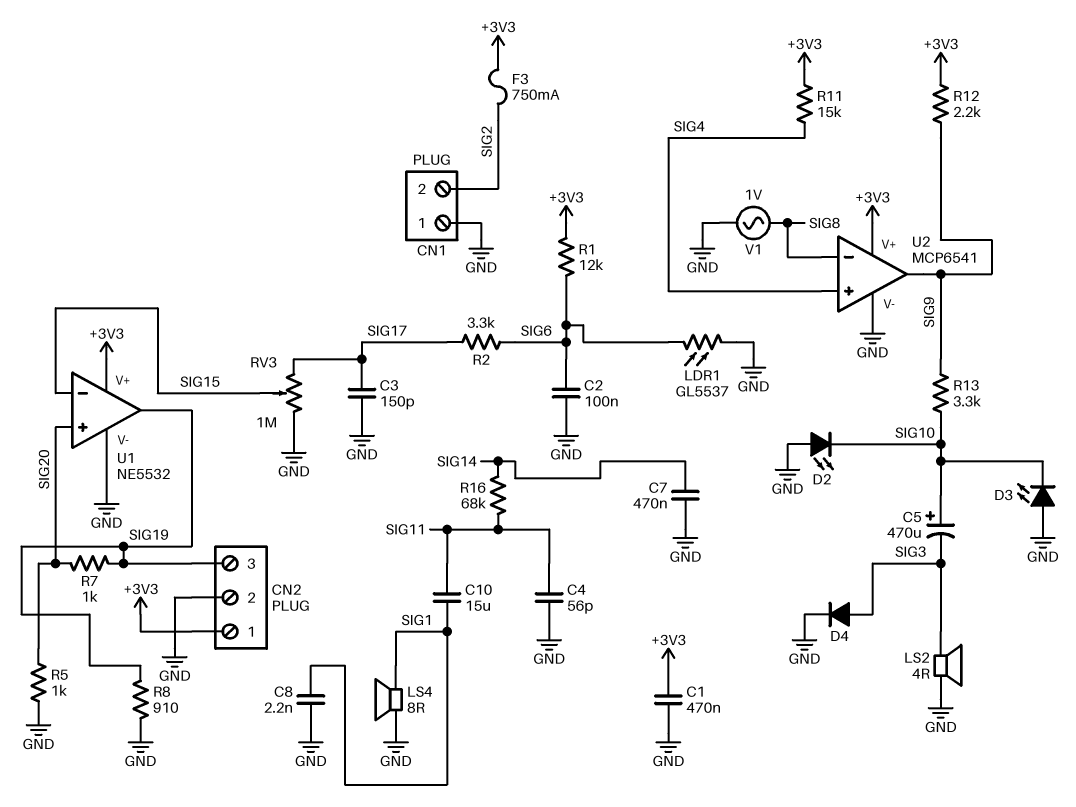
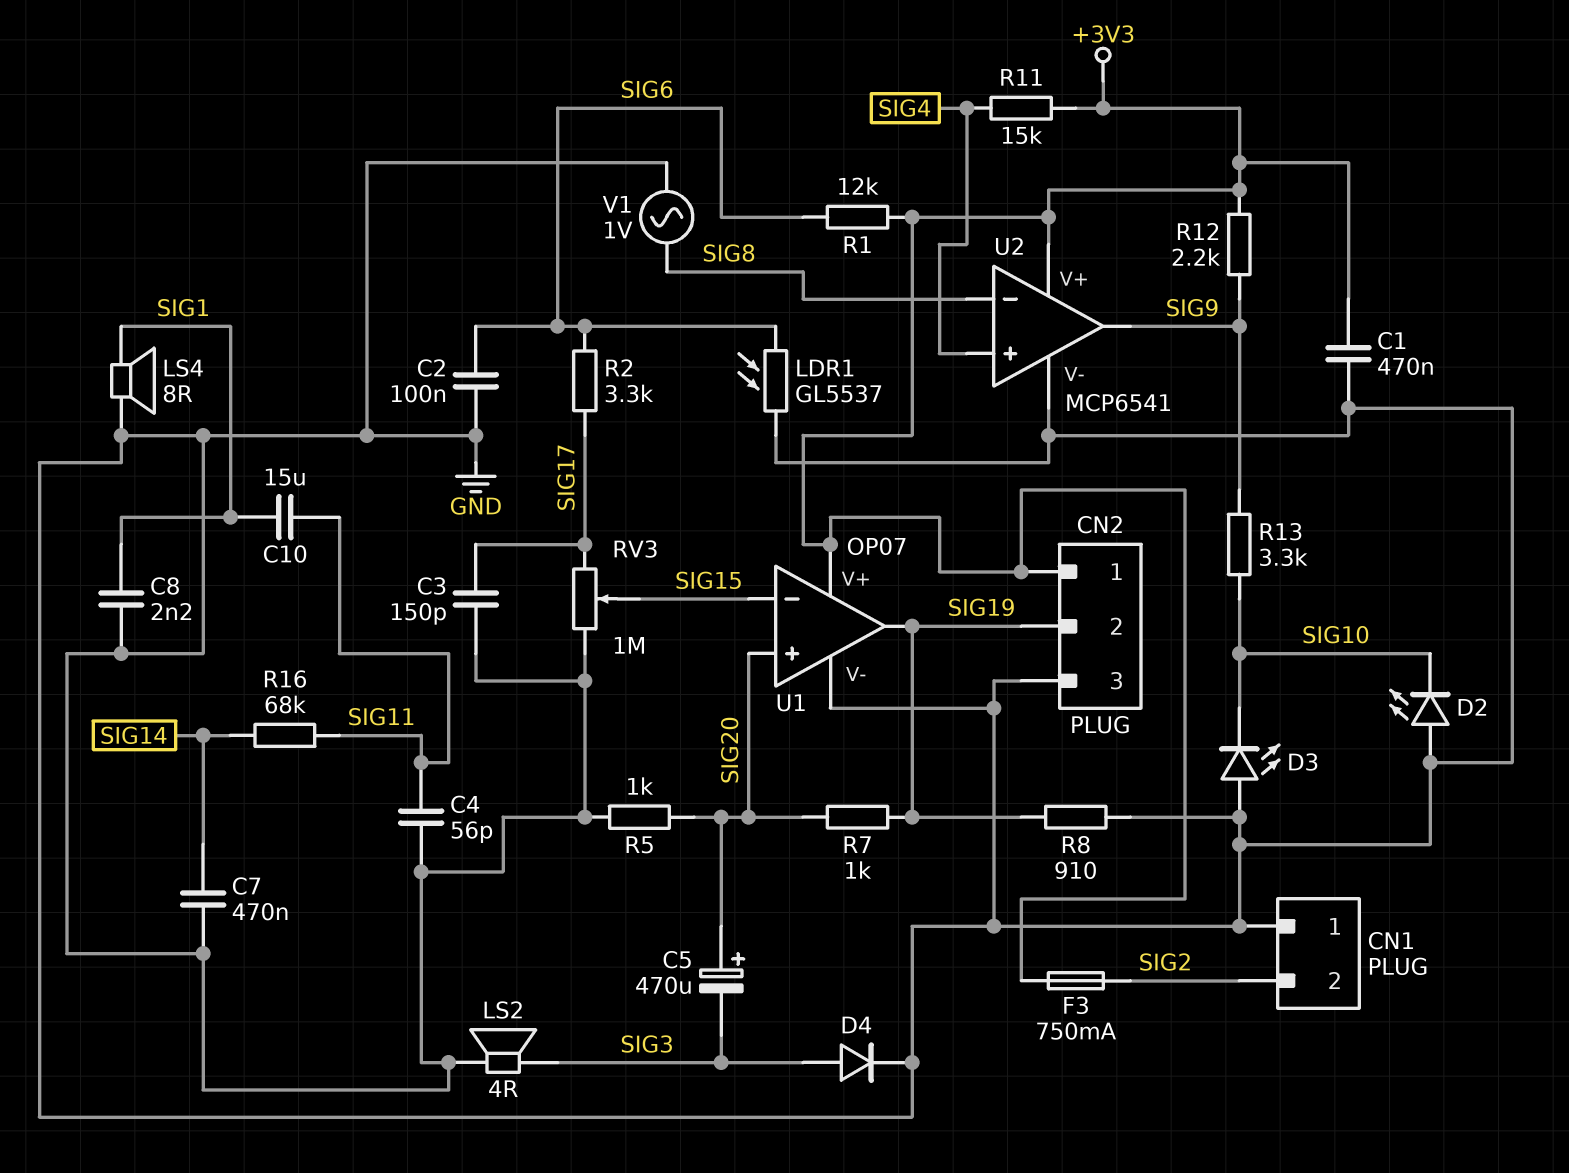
C5: 470uF (plus SIG10, minus SIG3) -> 470uF (plus SIG20, minus SIG3)
CN2 pin 2: GND -> SIG19
CN2 pin 3: SIG19 -> GND
U1: NE5532 -> OP07

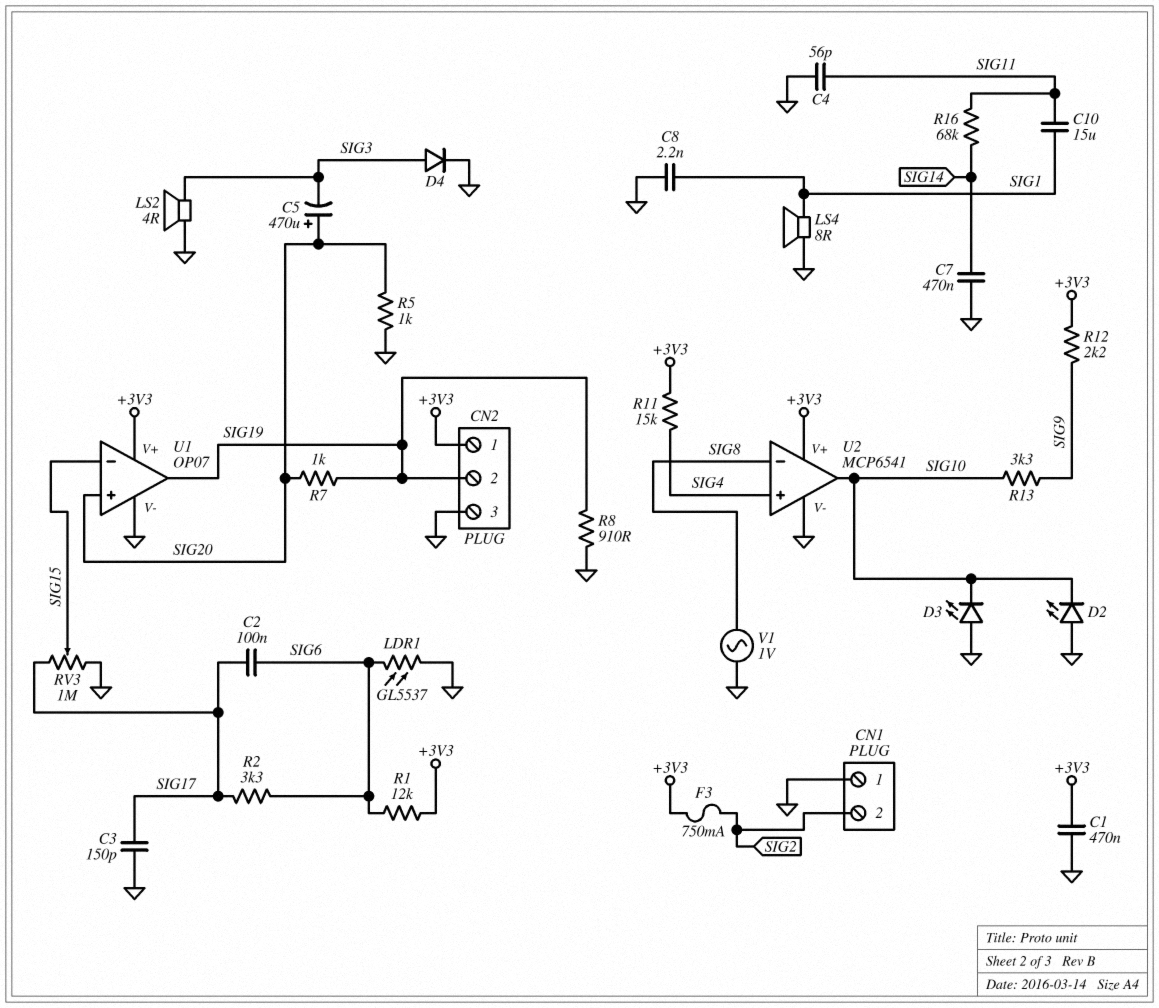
C2: 100nF (GND, SIG6) -> 100nF (SIG6, SIG17)
U2 pin out: SIG9 -> SIG10

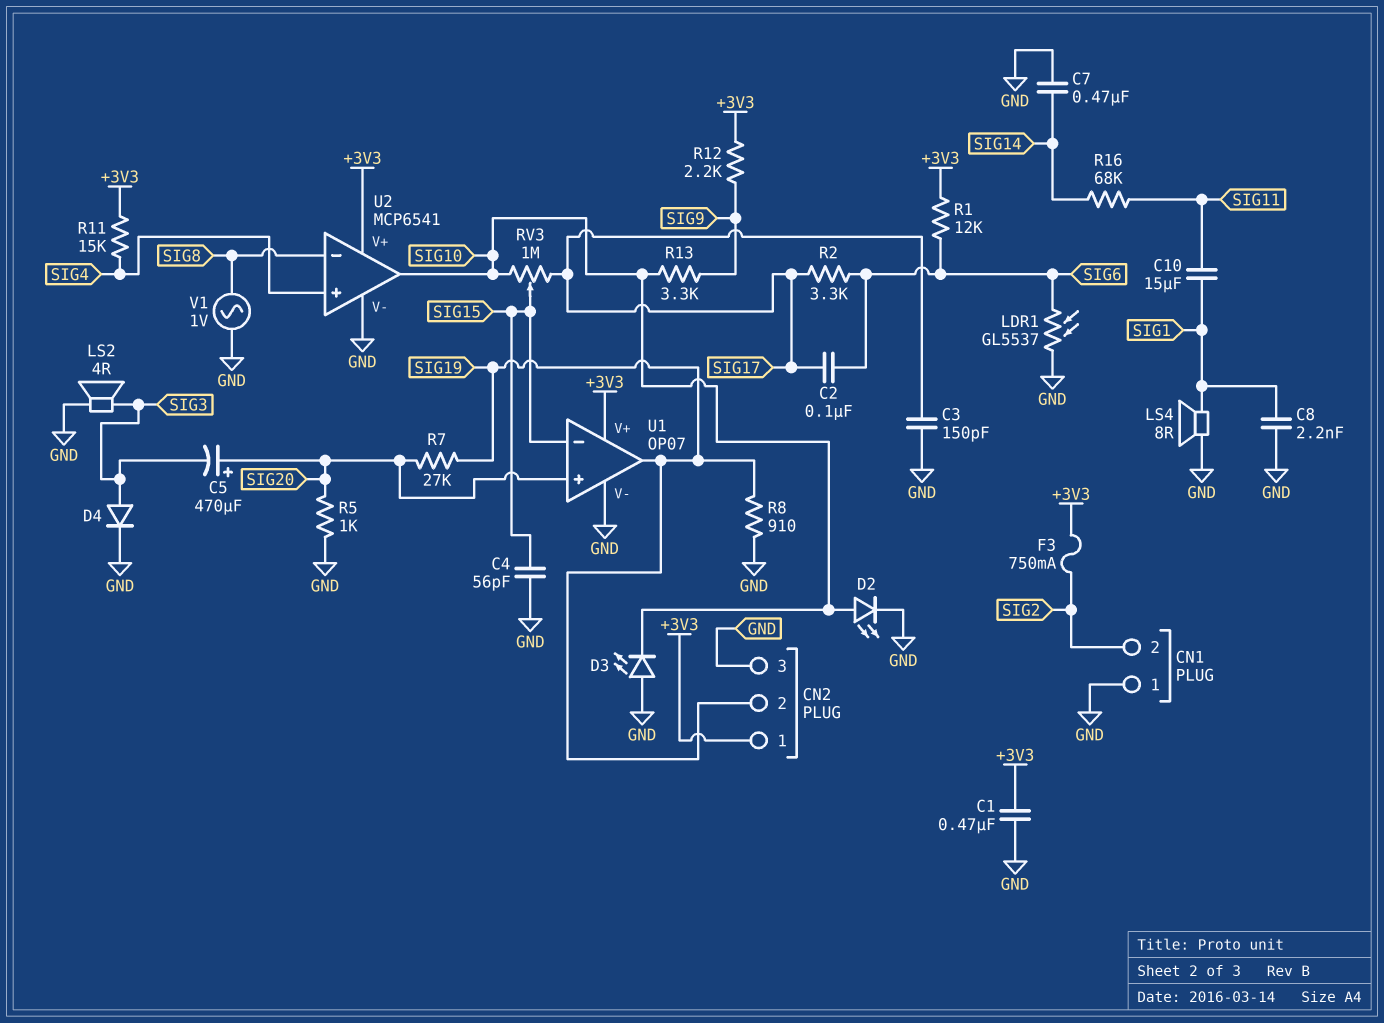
C4: 56pF (GND, SIG11) -> 56pF (GND, SIG15)
D2: LED (A GND, K SIG10) -> LED (A SIG10, K GND)
R7: 1k (SIG19, SIG20) -> 27k (SIG19, SIG20)
RV3: 1M (GND, SIG17, wiper SIG15) -> 1M (SIG10, SIG17, wiper SIG15)

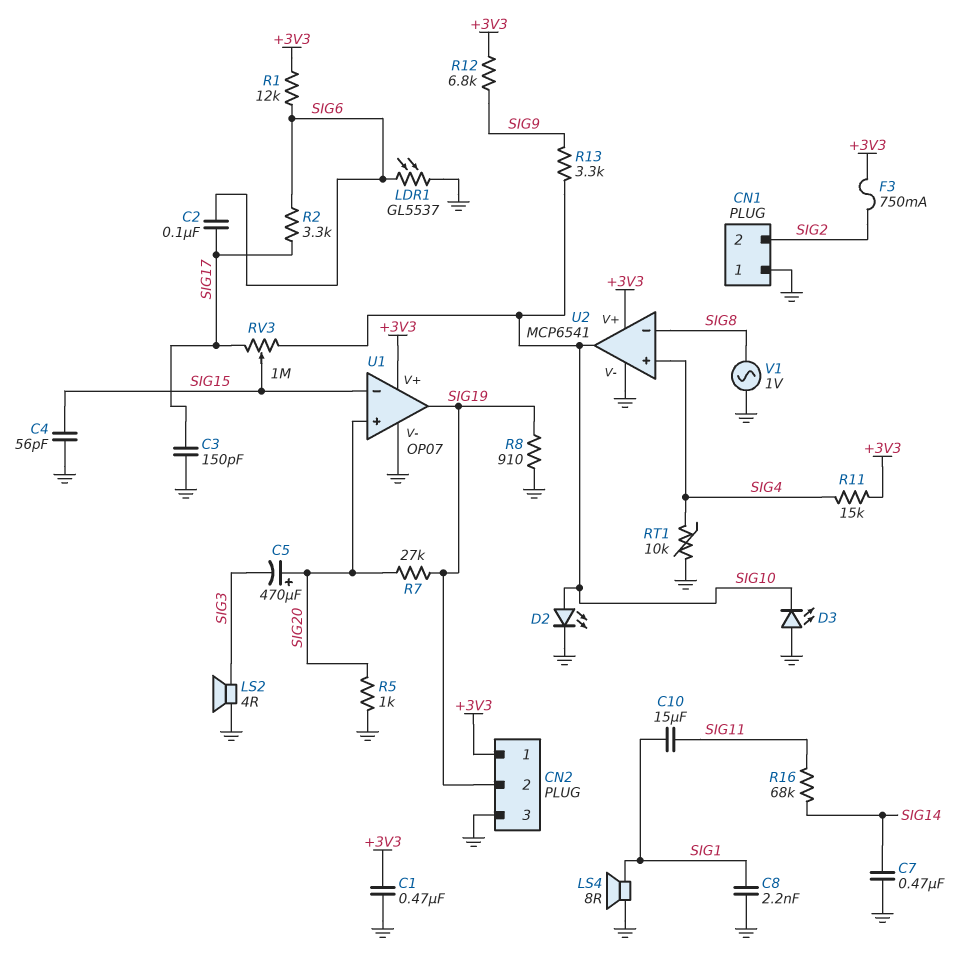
D4: diode (A SIG3, K GND) -> none
R12: 2.2k (+3V3, SIG9) -> 6.8k (+3V3, SIG9)
RT1: none -> 10k (GND, SIG4)

